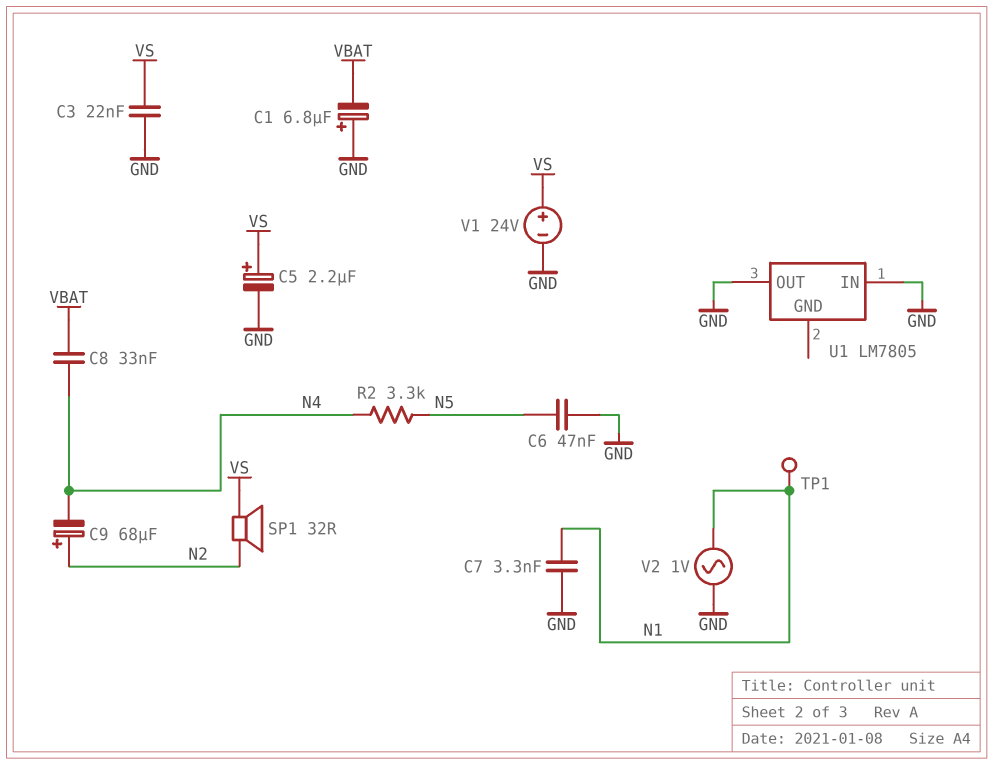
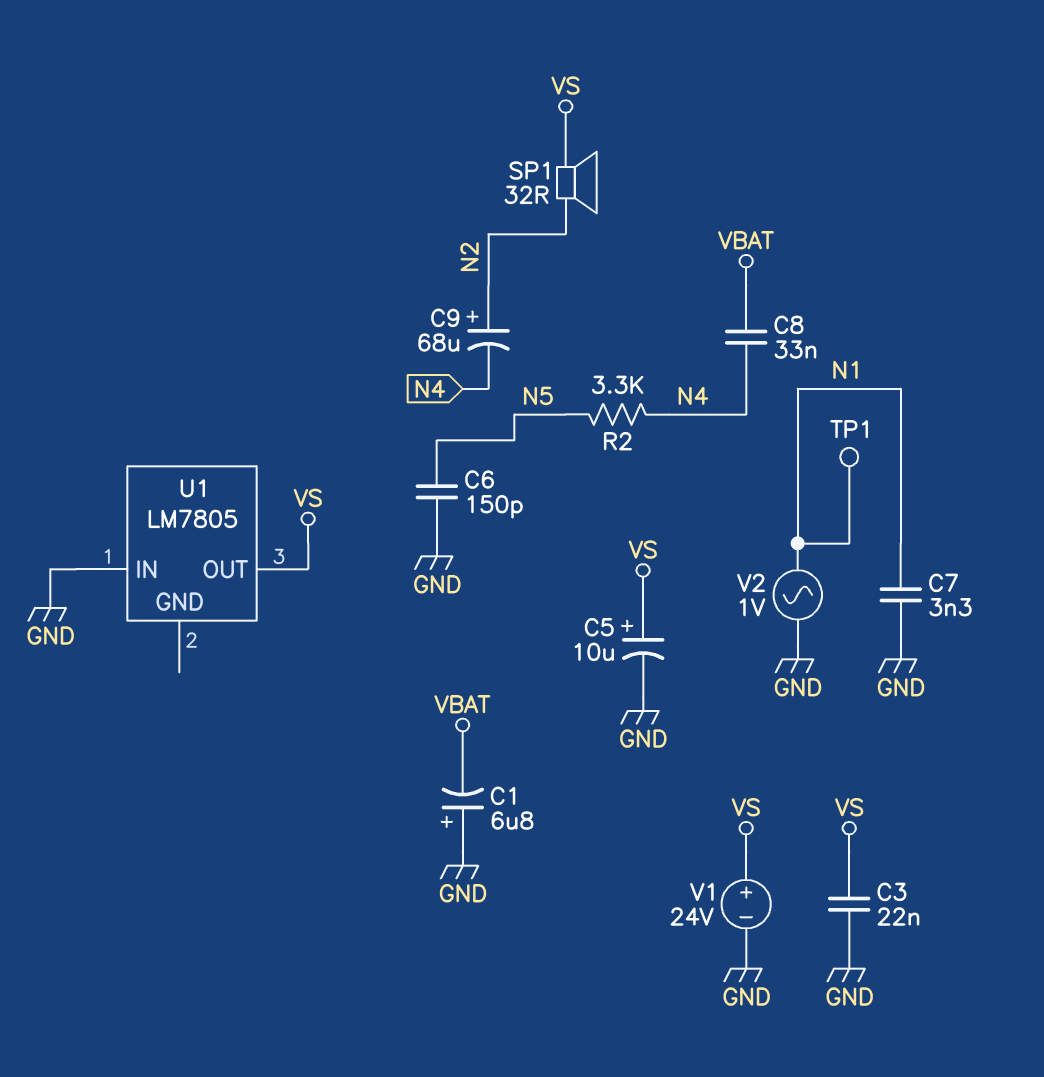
C5: 2.2uF (plus VS, minus GND) -> 10uF (plus VS, minus GND)
C6: 47nF (GND, N5) -> 150pF (GND, N5)
U1 pin OUT: GND -> VS

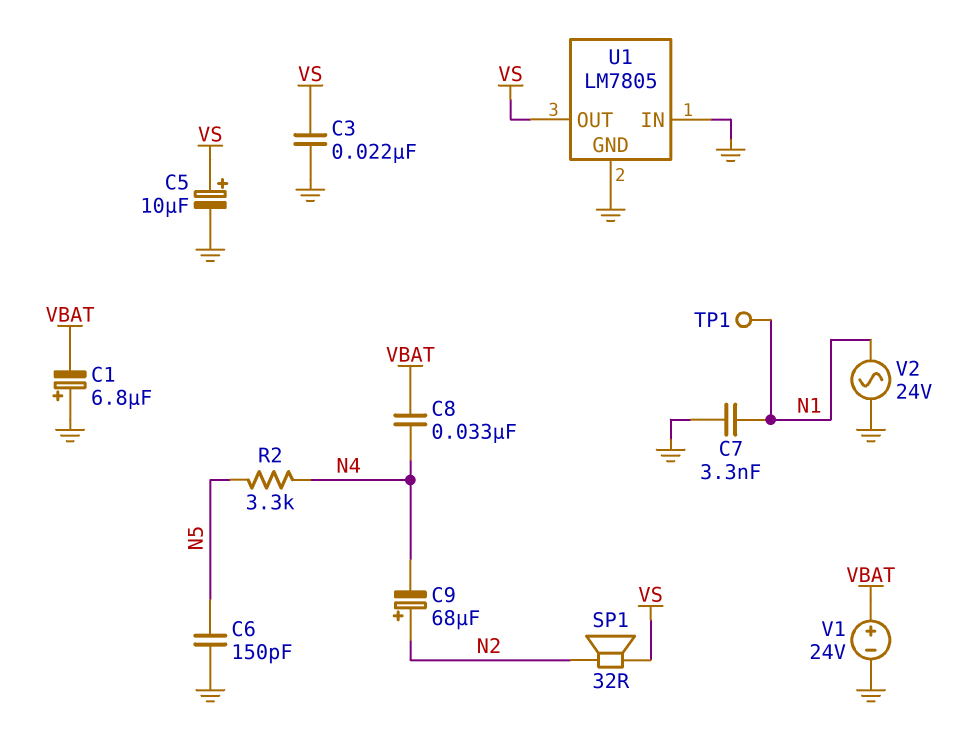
U1 pin GND: none -> GND
V1: 24V (plus VS, minus GND) -> 24V (plus VBAT, minus GND)
V2: AC 1V (GND, N1) -> AC 24V (GND, N1)

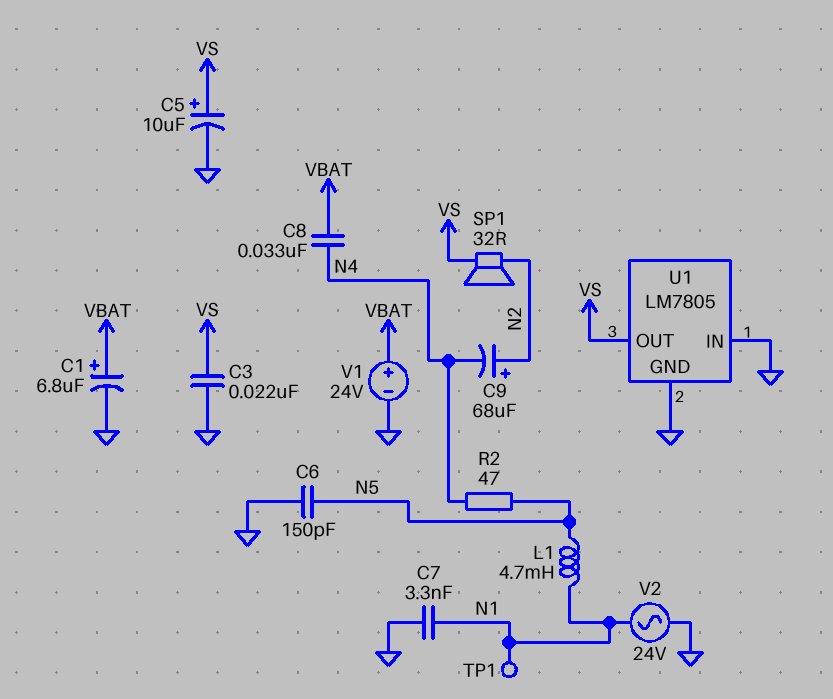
C1: 6.8uF (plus GND, minus VBAT) -> 6.8uF (plus VBAT, minus GND)
L1: none -> 4.7mH (N1, N5)
R2: 3.3k (N4, N5) -> 47 (N4, N5)

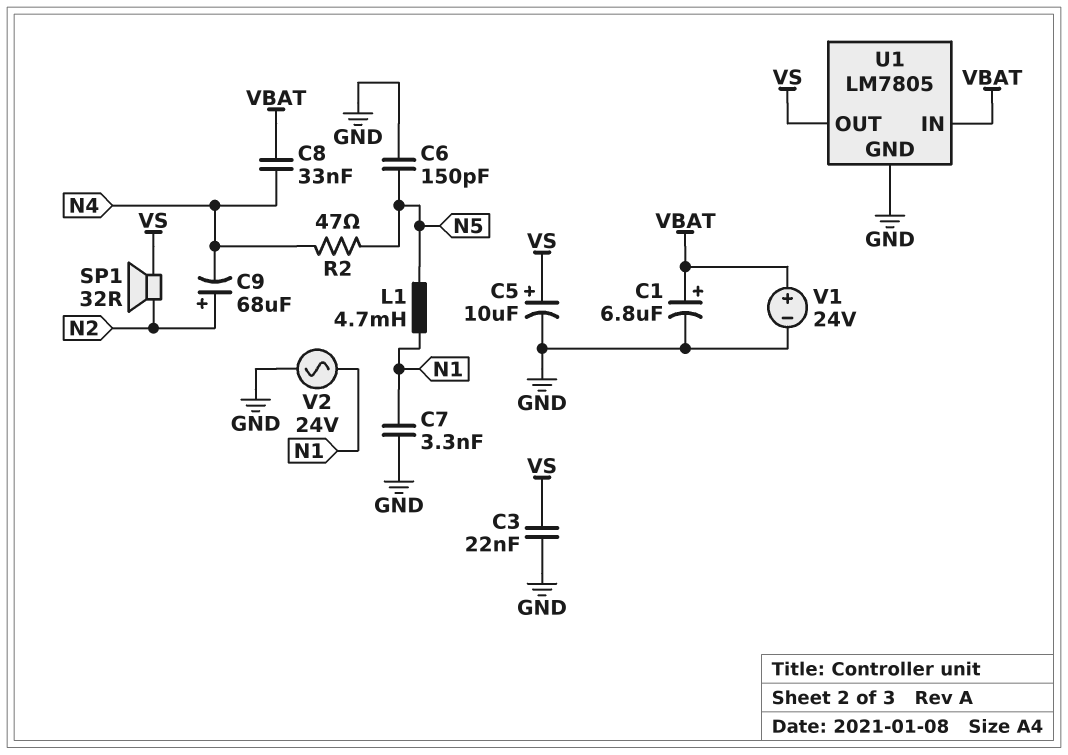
TP1: test point (N1) -> none
U1 pin IN: GND -> VBAT

